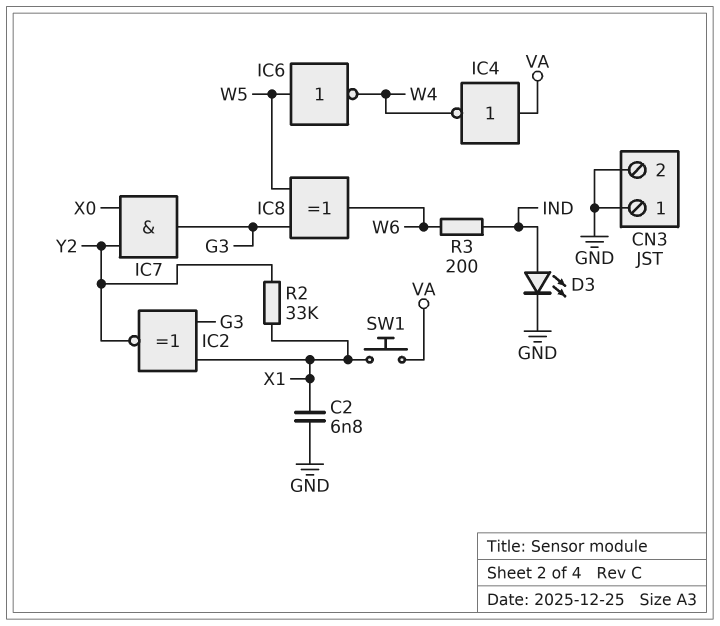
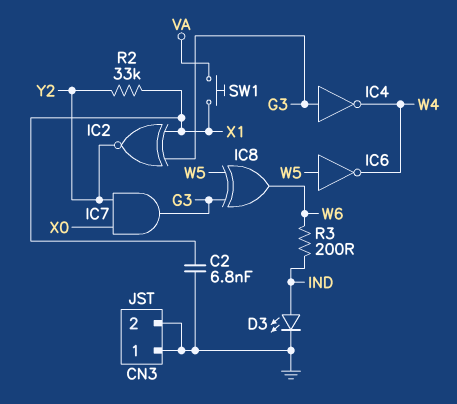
IC4: NOT (in VA, out W4) -> NOT (in G3, out W4)

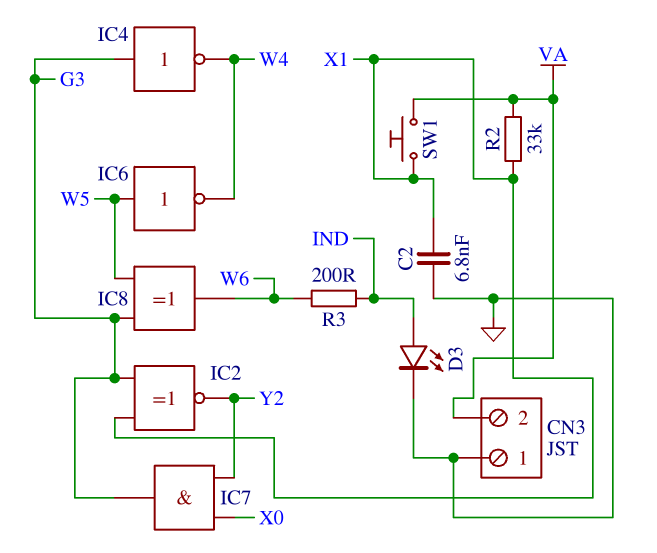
CN3 pin 2: GND -> VA
R2: 33k (X1, Y2) -> 33k (VA, X1)

